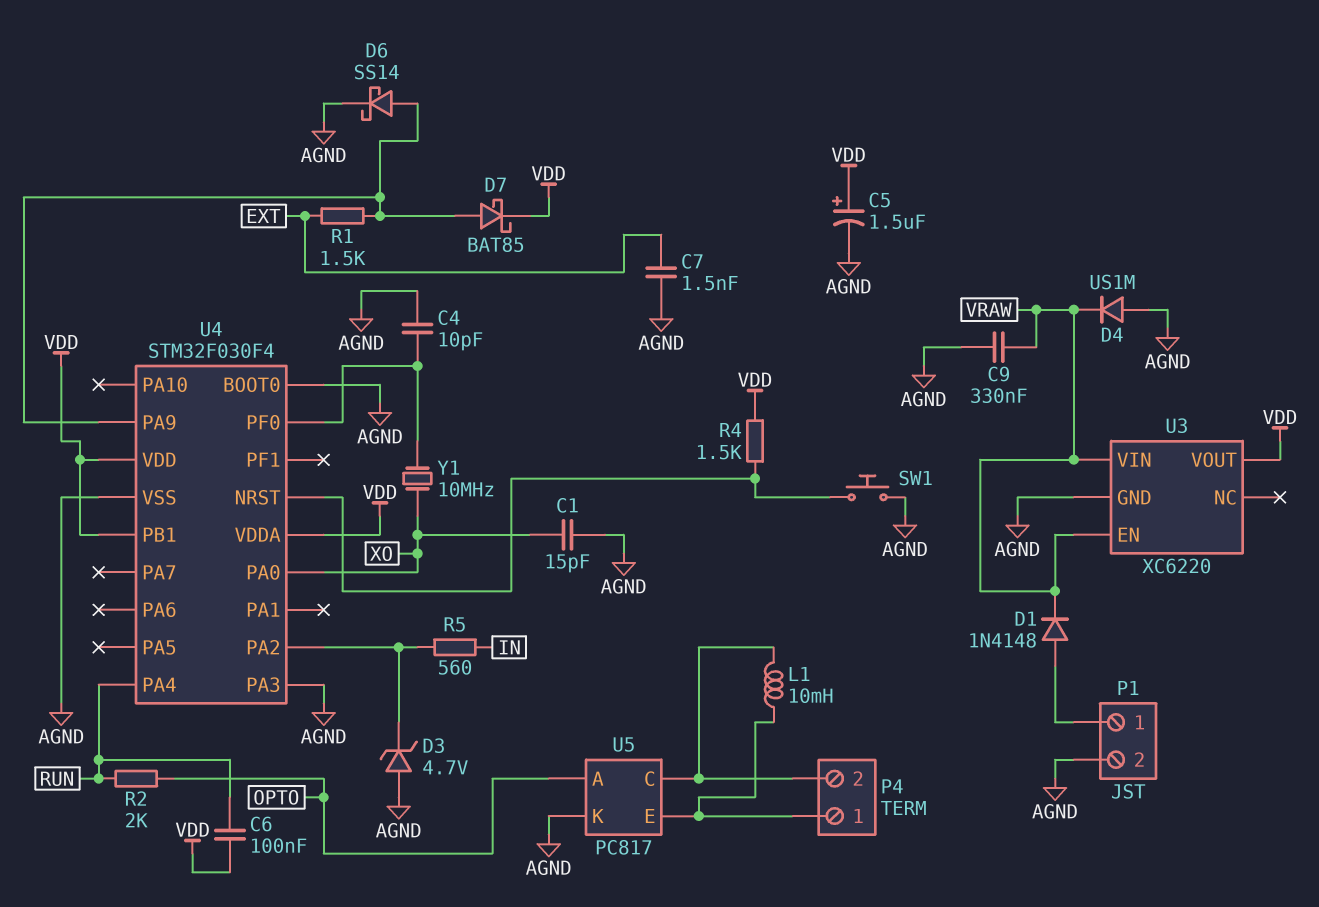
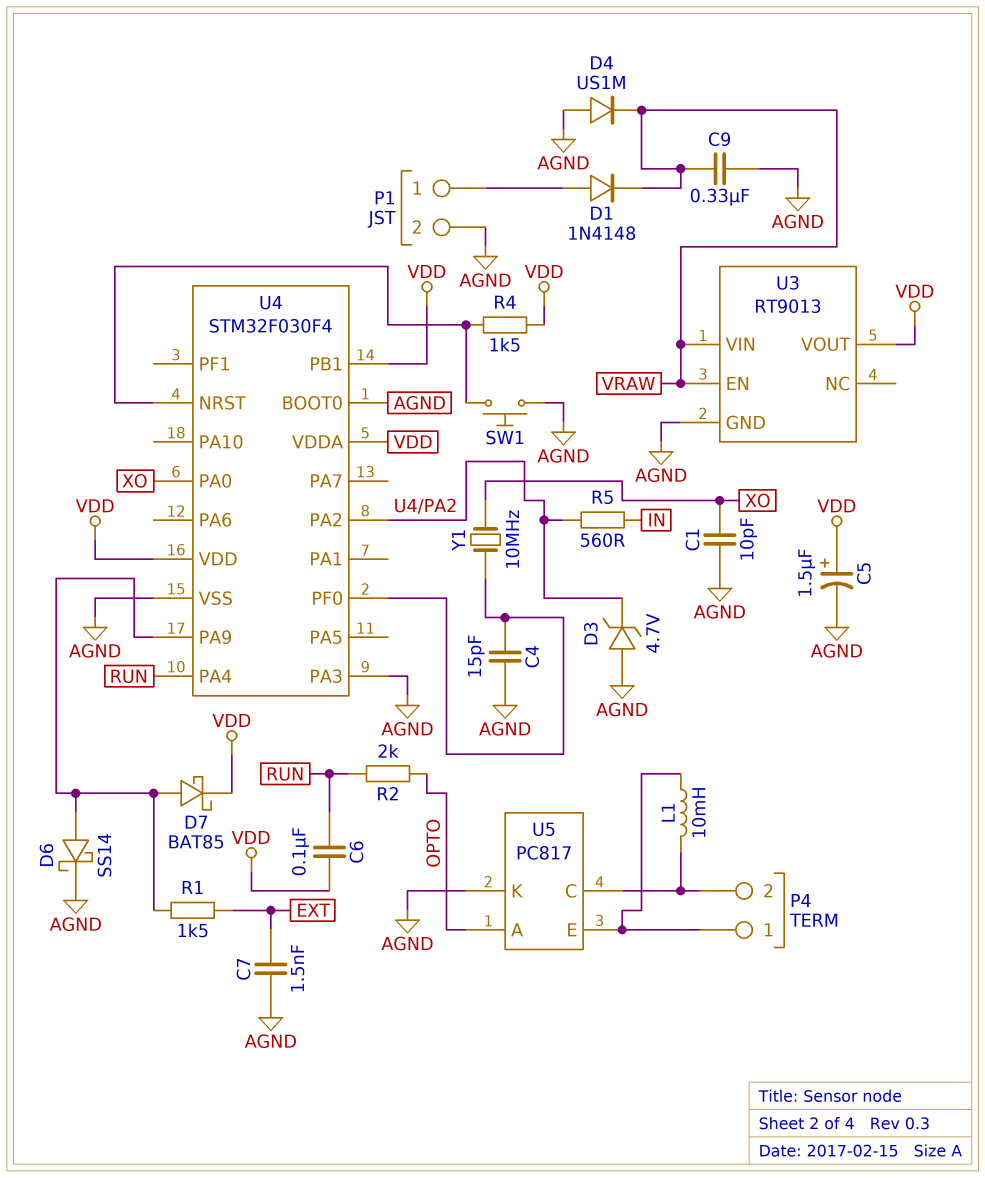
C1: 15pF (AGND, XO) -> 10pF (AGND, XO)
C4: 10pF (AGND, U4/PF0) -> 15pF (AGND, U4/PF0)
U3: XC6220 -> RT9013

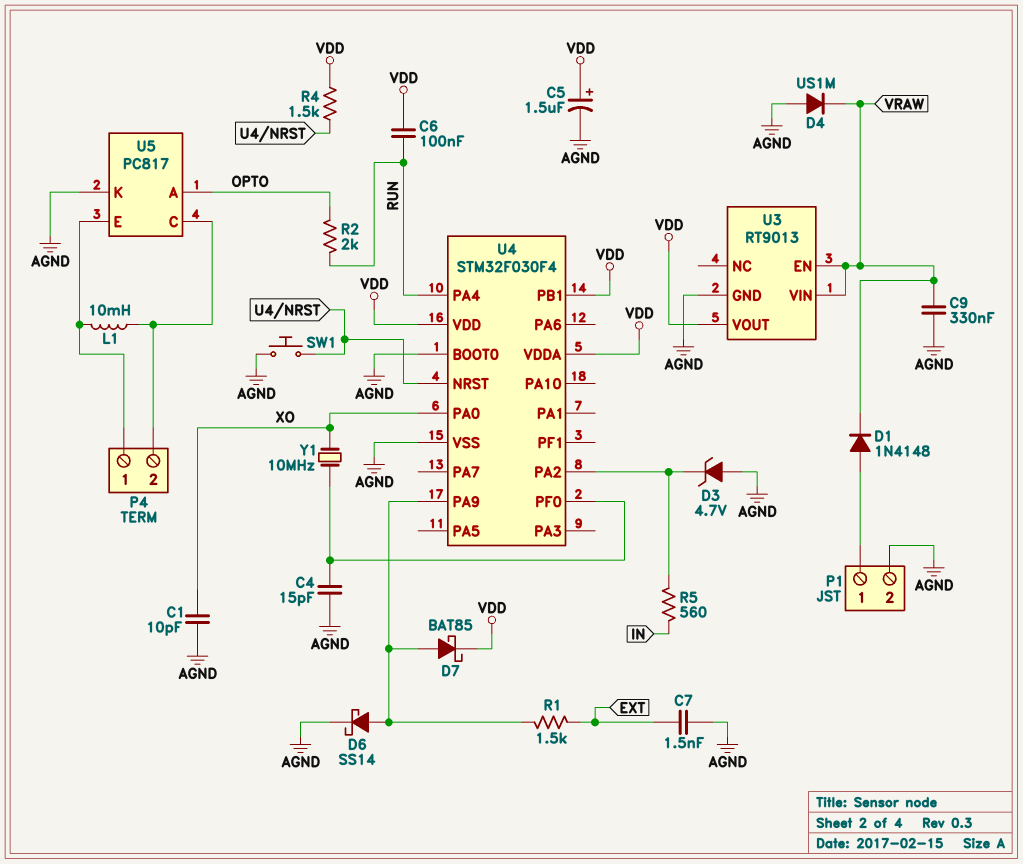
U4 pin PA3: AGND -> none

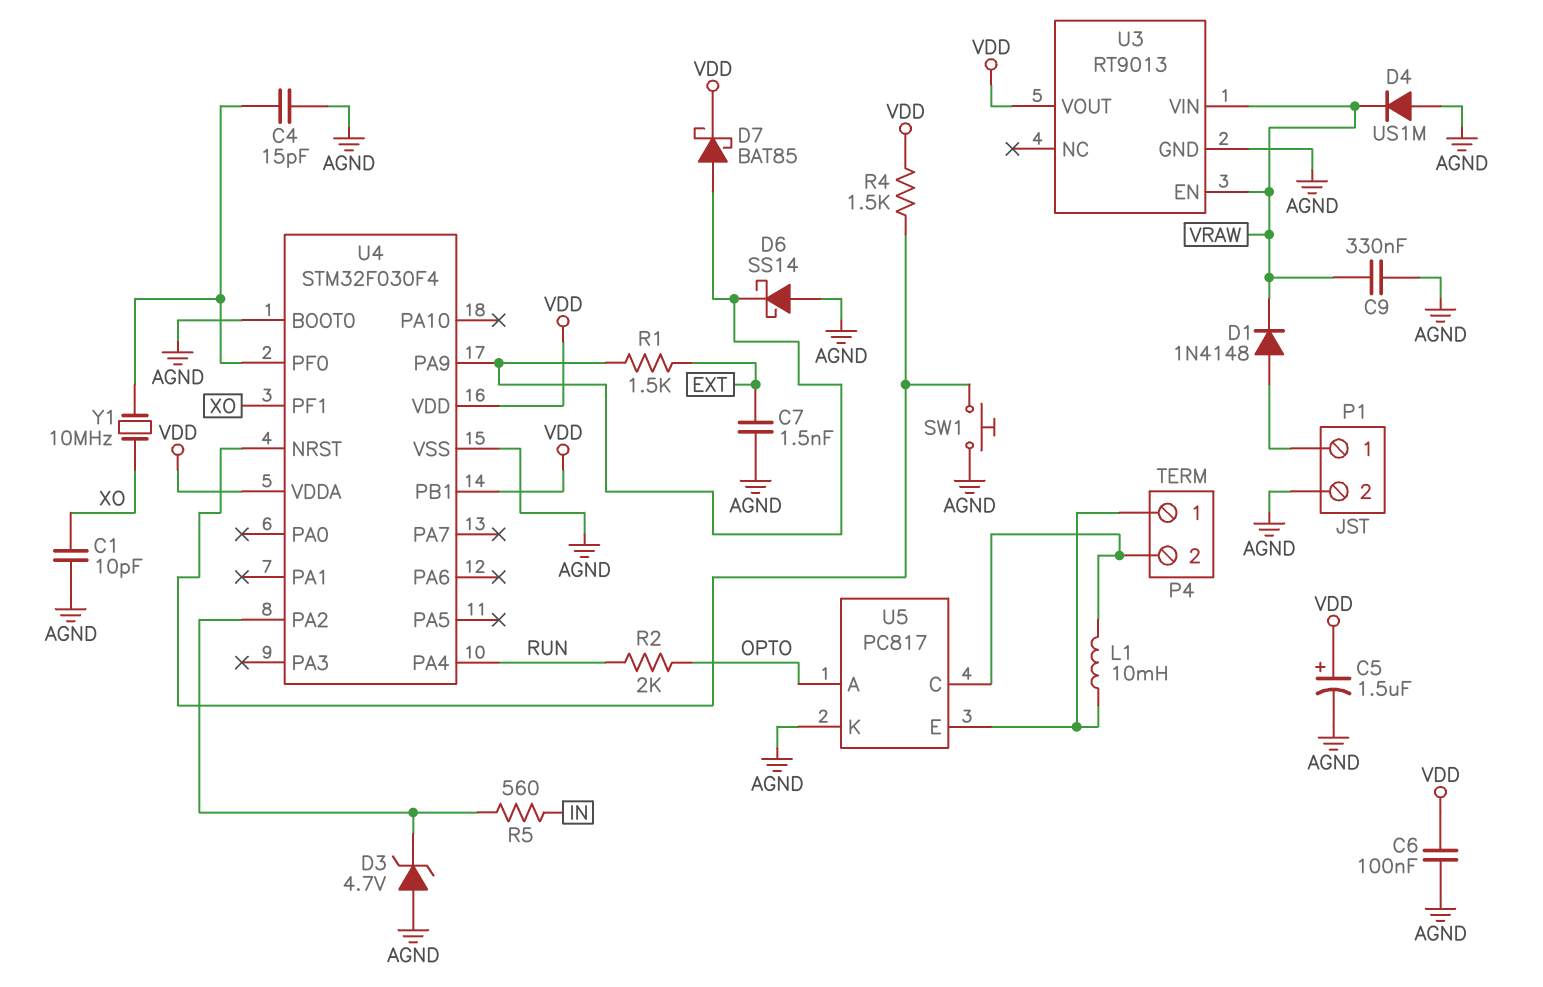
C6: 100nF (RUN, VDD) -> 100nF (AGND, VDD)
D6: schottky SS14 (A U4/PA9, K AGND) -> schottky SS14 (A AGND, K U4/PA9)
U4 pin PA0: XO -> none
U4 pin PF1: none -> XO

